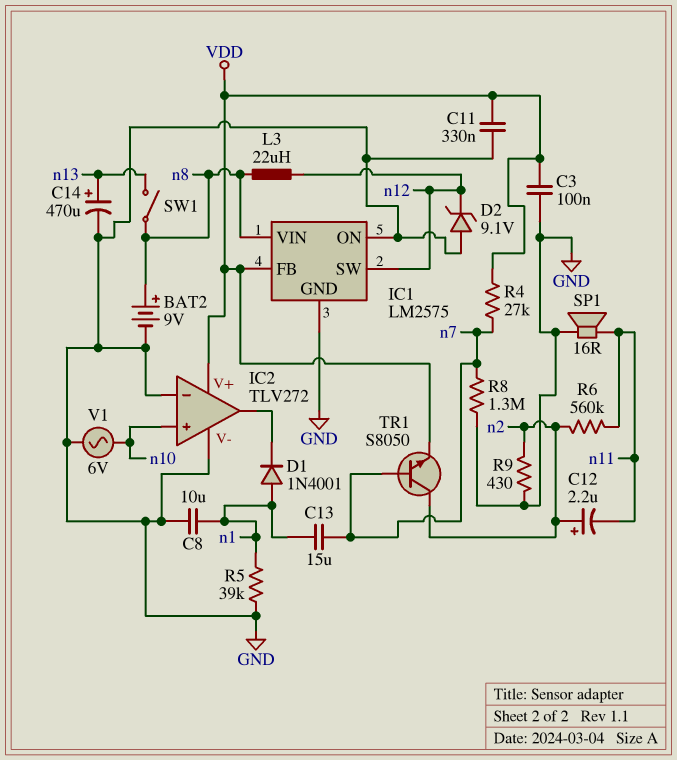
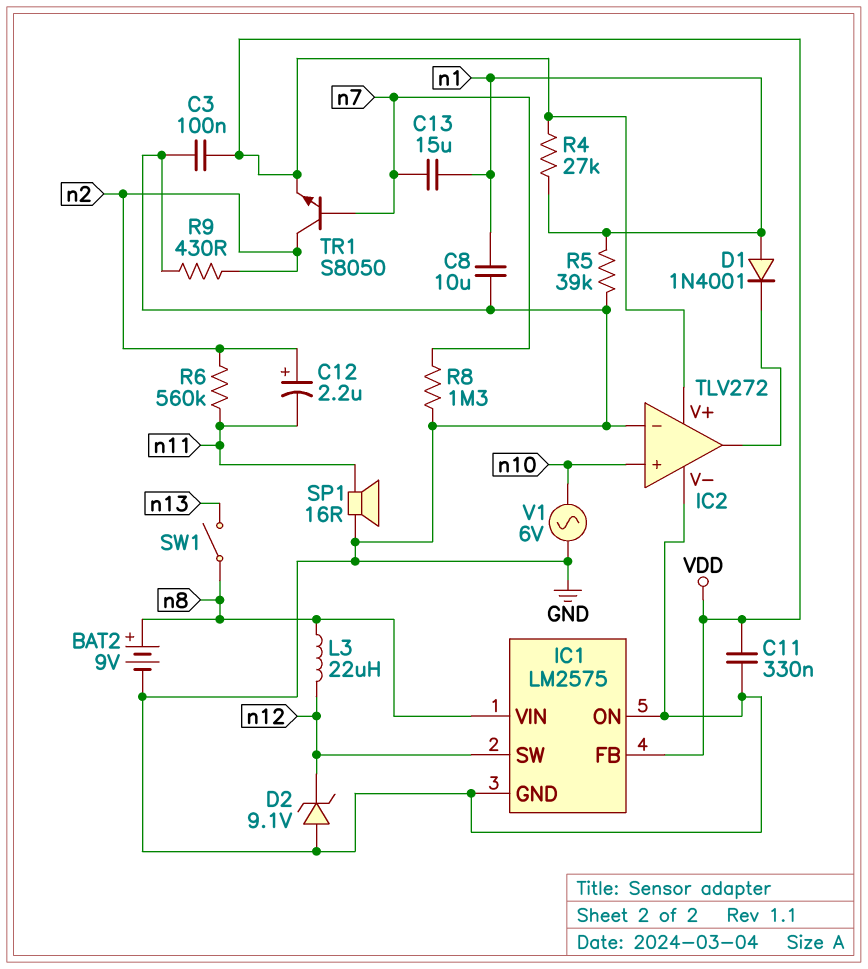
C14: 470uF (plus n13, minus GND) -> none
R4: 27k (VDD, n7) -> 27k (VDD, n1)

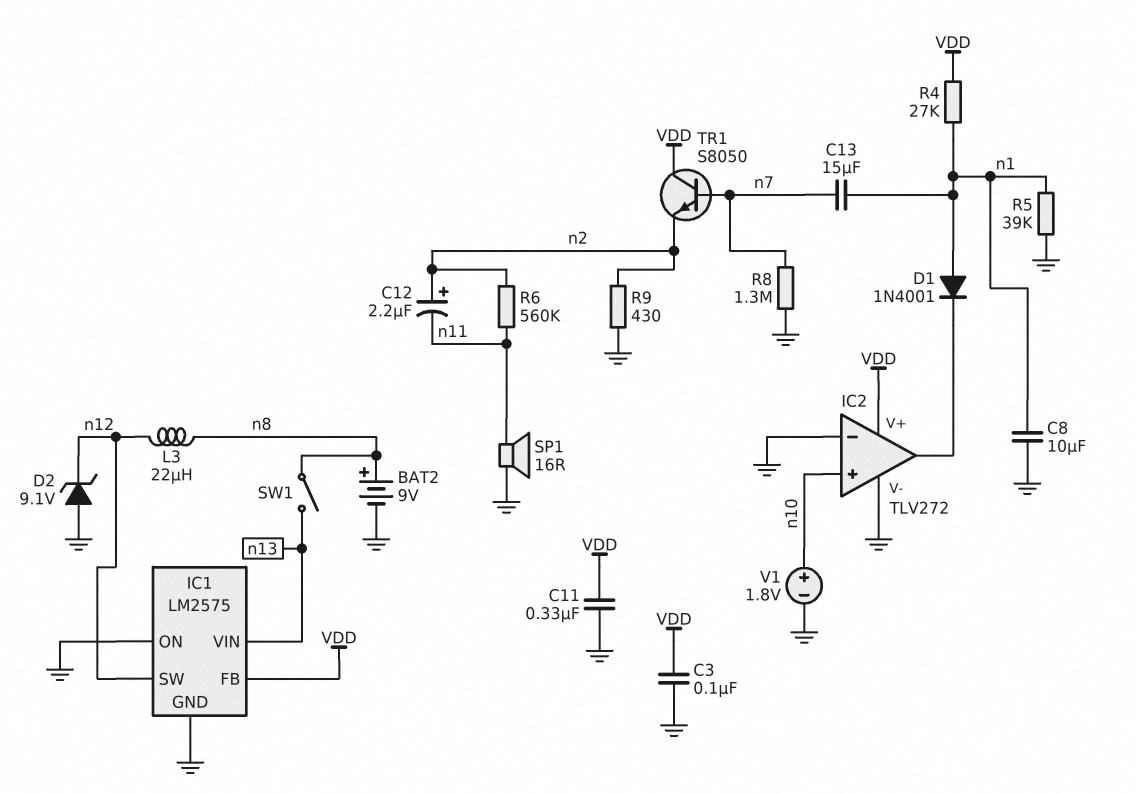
IC1 pin VIN: n8 -> n13
TR1: NPN S8050 (B n7, C n2, E VDD) -> NPN S8050 (B n7, C VDD, E n2)
V1: AC 6V (GND, n10) -> 1.8V (plus n10, minus GND)

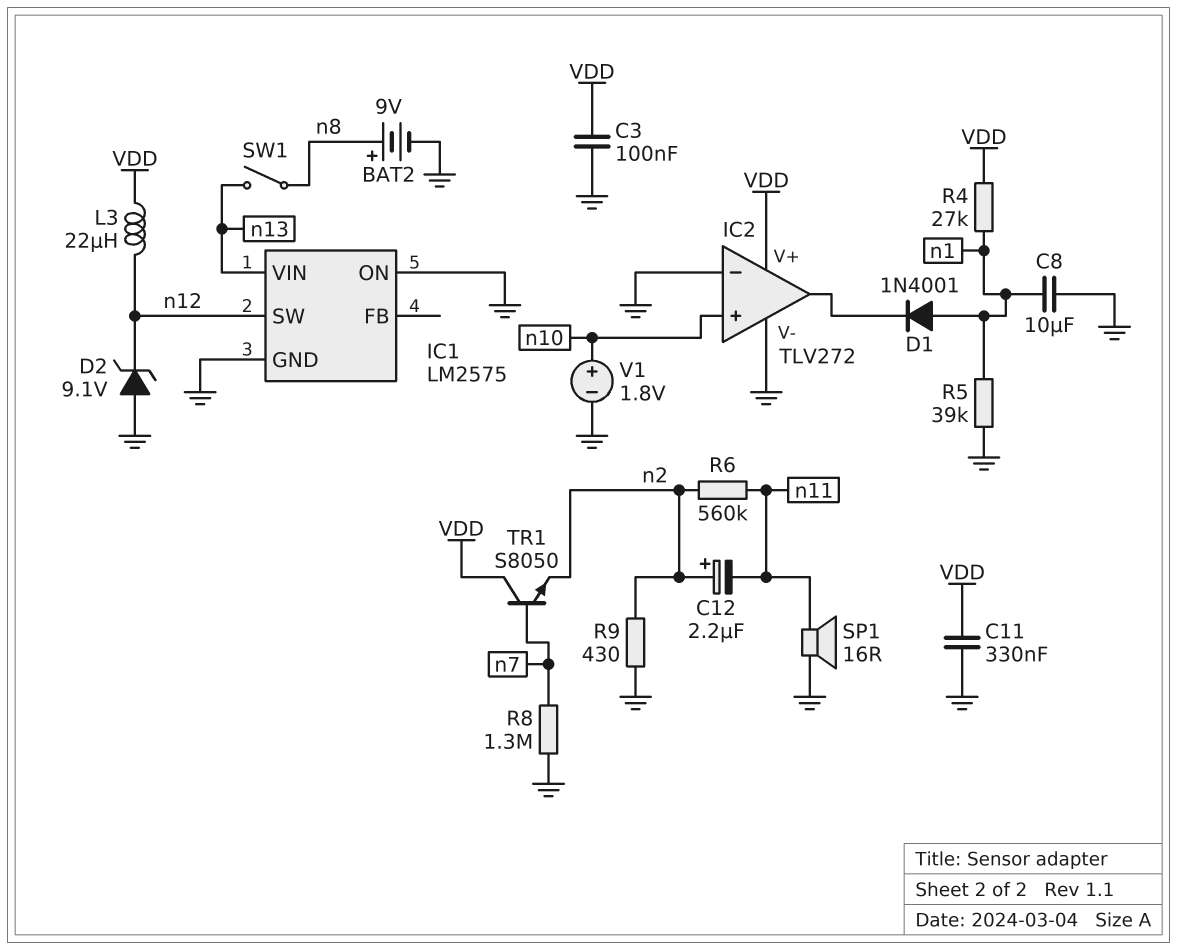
C13: 15uF (n1, n7) -> none
IC1 pin FB: VDD -> none
L3: 22uH (n8, n12) -> 22uH (VDD, n12)

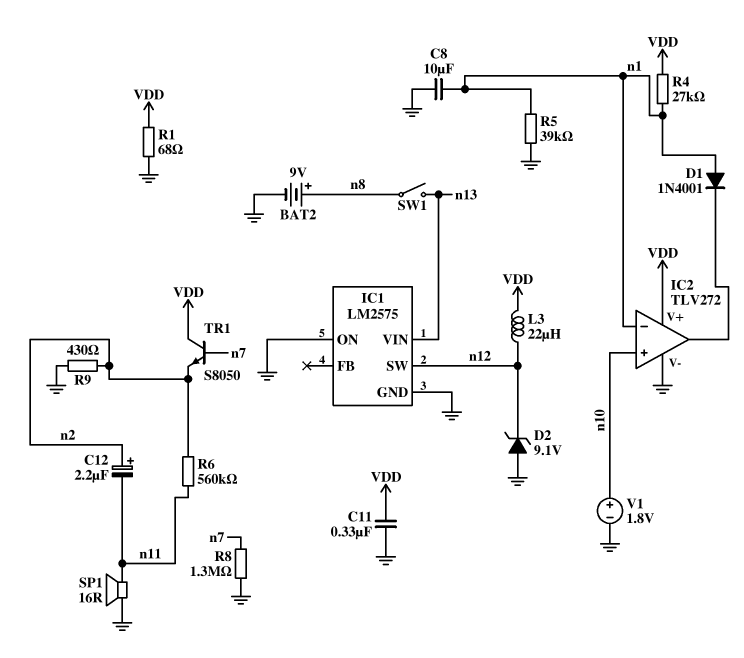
C3: 100nF (GND, VDD) -> none
IC2 pin in-: GND -> n1
R1: none -> 68 (GND, VDD)

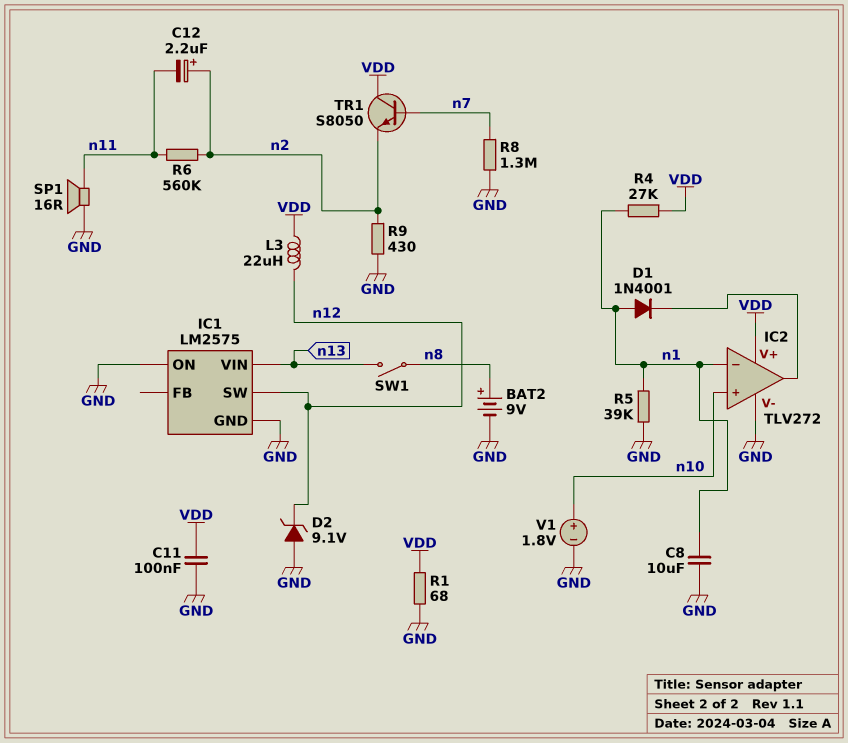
C11: 330nF (GND, VDD) -> 100nF (GND, VDD)

